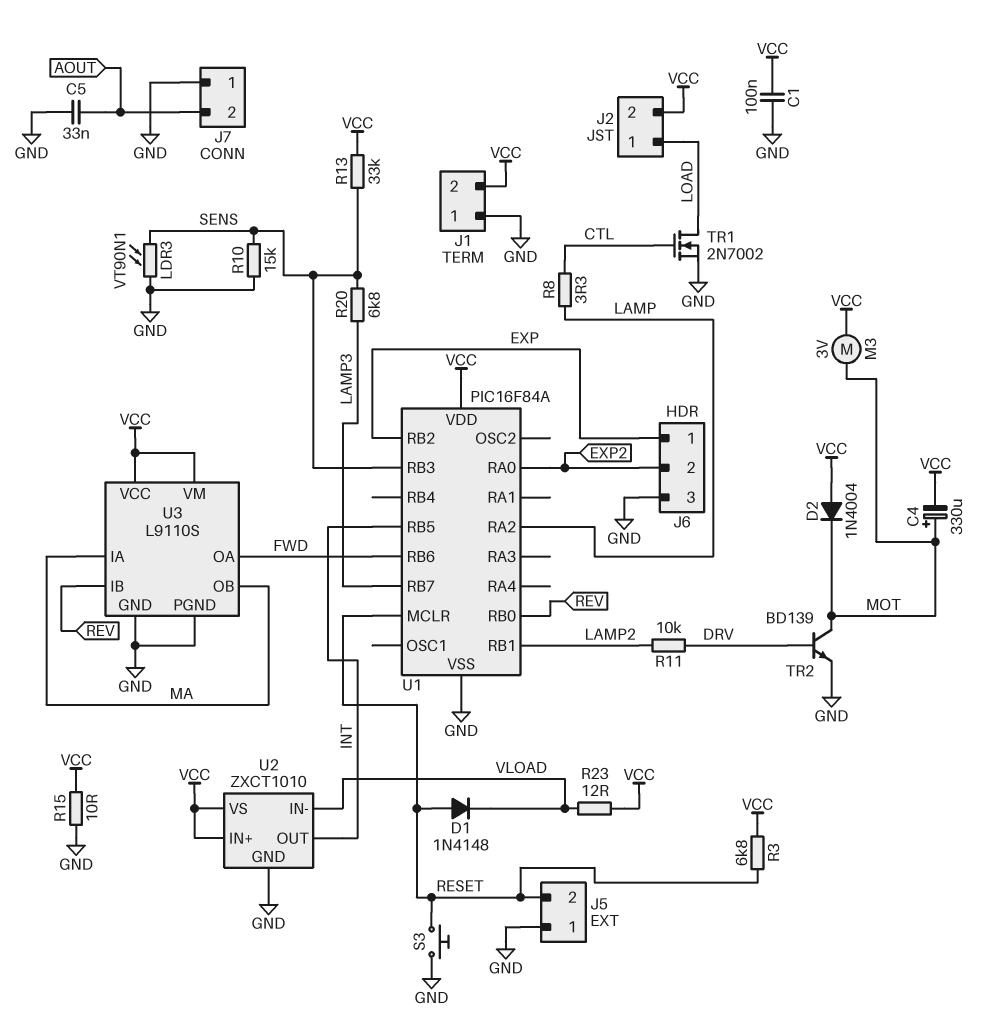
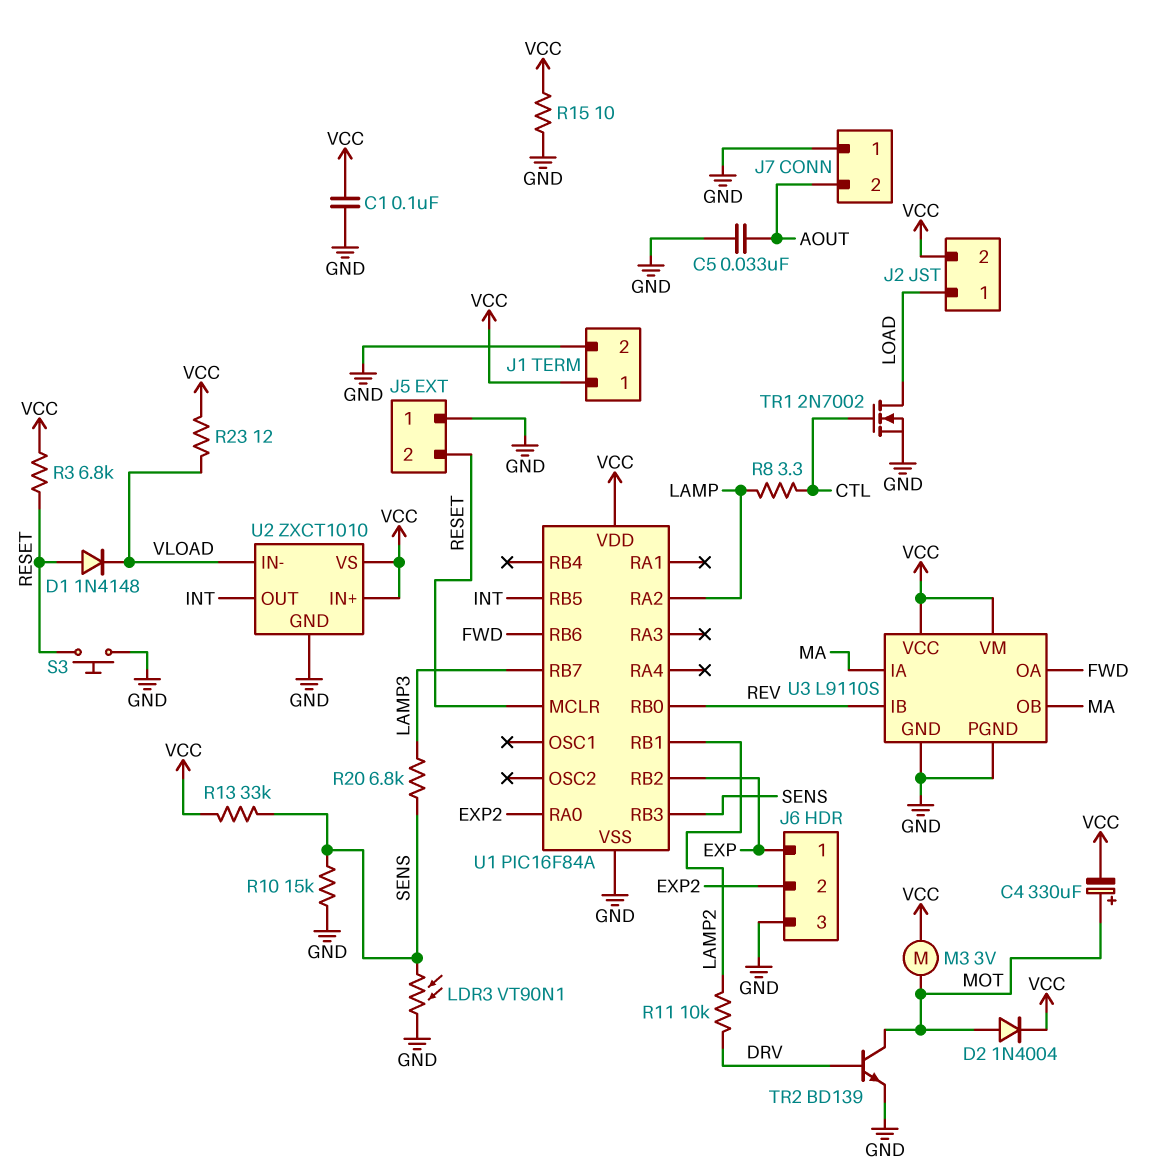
D2: diode 1N4004 (A VCC, K MOT) -> diode 1N4004 (A MOT, K VCC)
J1 pin 1: GND -> VCC
J1 pin 2: VCC -> GND

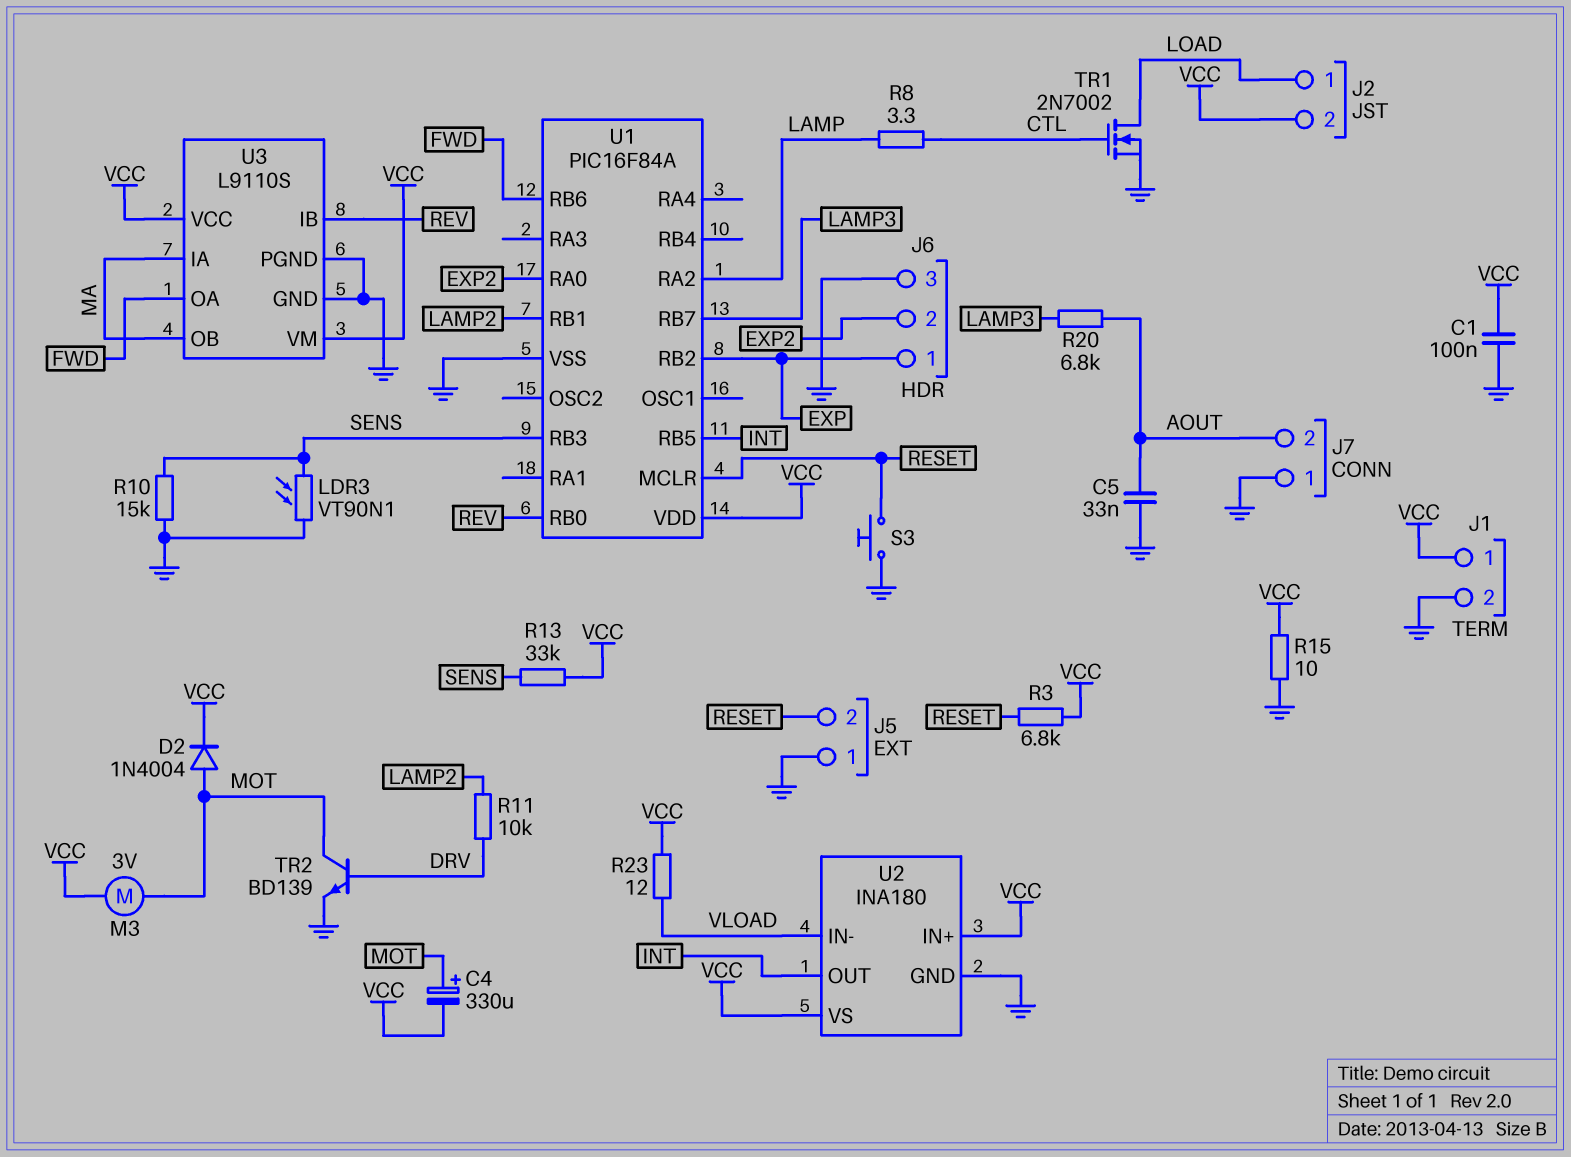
D1: diode 1N4148 (A RESET, K VLOAD) -> none
R20: 6.8k (LAMP3, SENS) -> 6.8k (AOUT, LAMP3)
U2: ZXCT1010 -> INA180

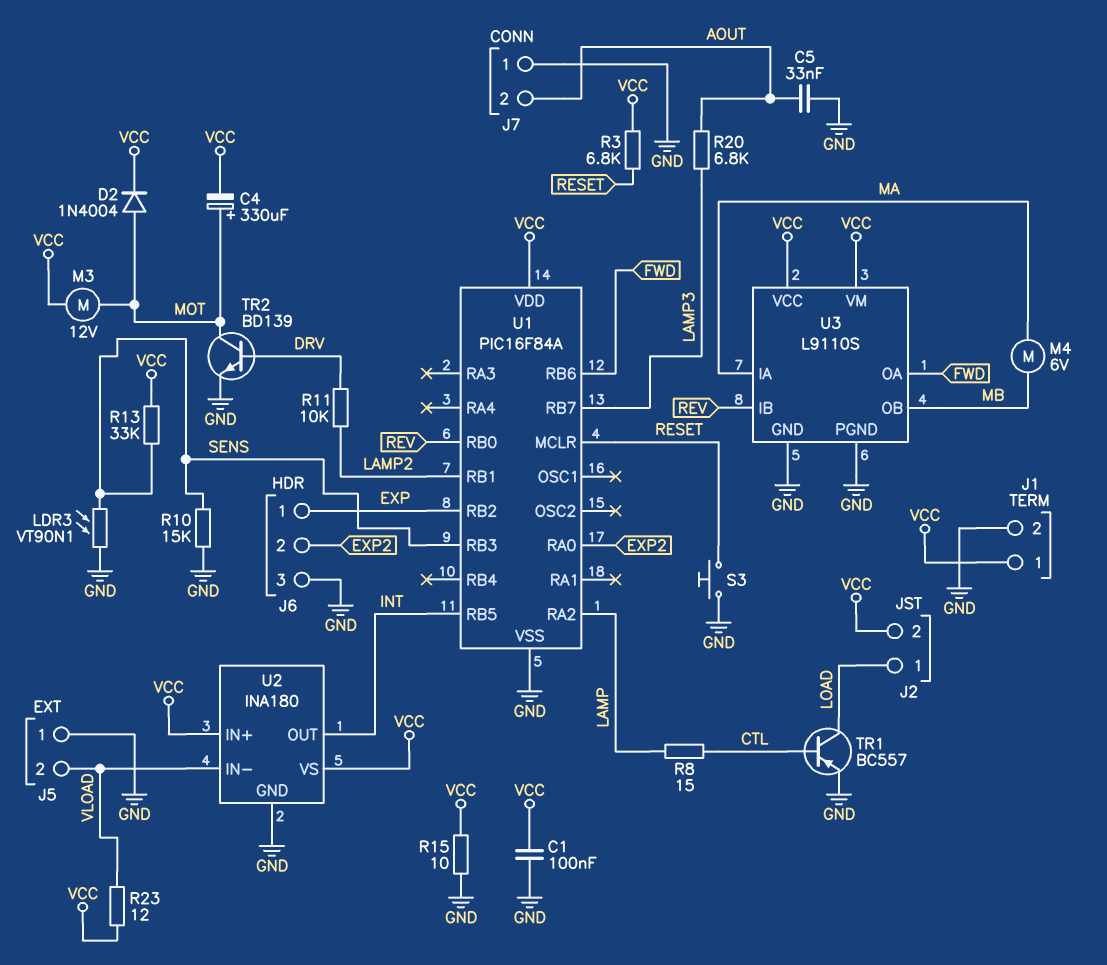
J5 pin 2: RESET -> VLOAD
M3: motor 3V (MOT, VCC) -> motor 12V (MOT, VCC)
M4: none -> motor 6V (MA, MB)
R8: 3.3 (CTL, LAMP) -> 15 (CTL, LAMP)
TR1: NMOS 2N7002 (G CTL, D LOAD, S GND) -> PNP BC557 (B CTL, C LOAD, E GND)
U3 pin OB: MA -> MB

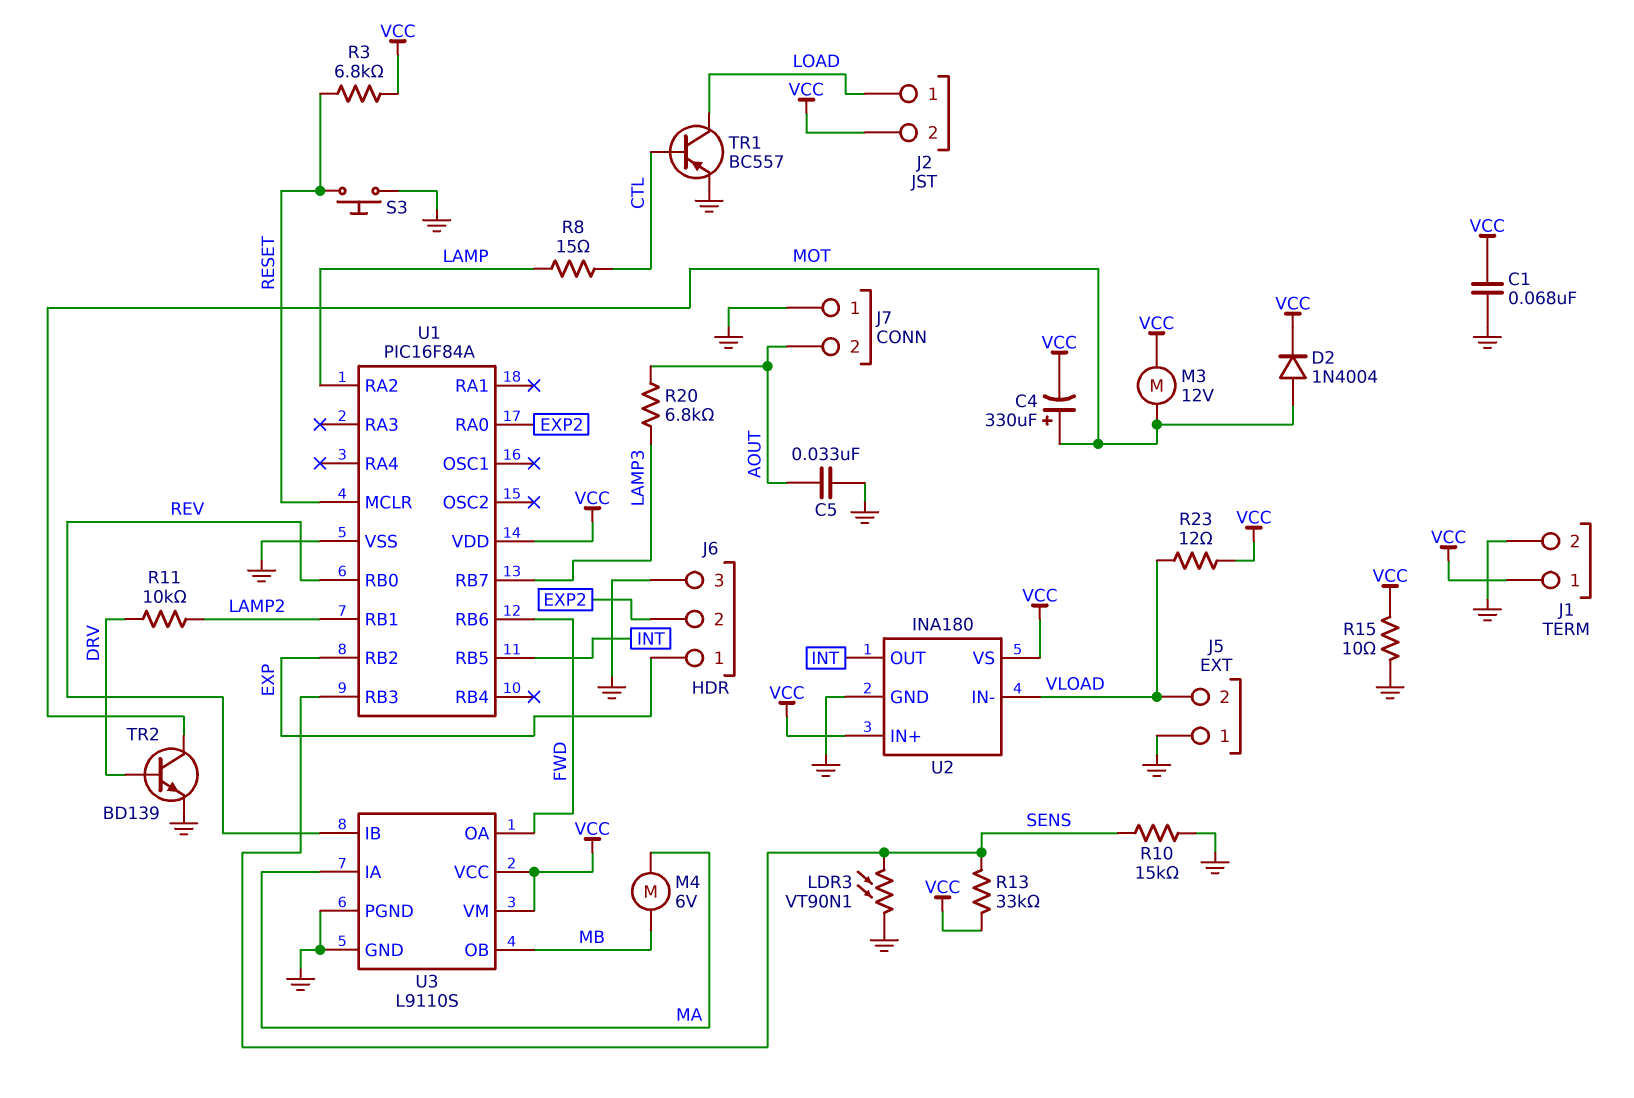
C1: 100nF (GND, VCC) -> 68nF (GND, VCC)

